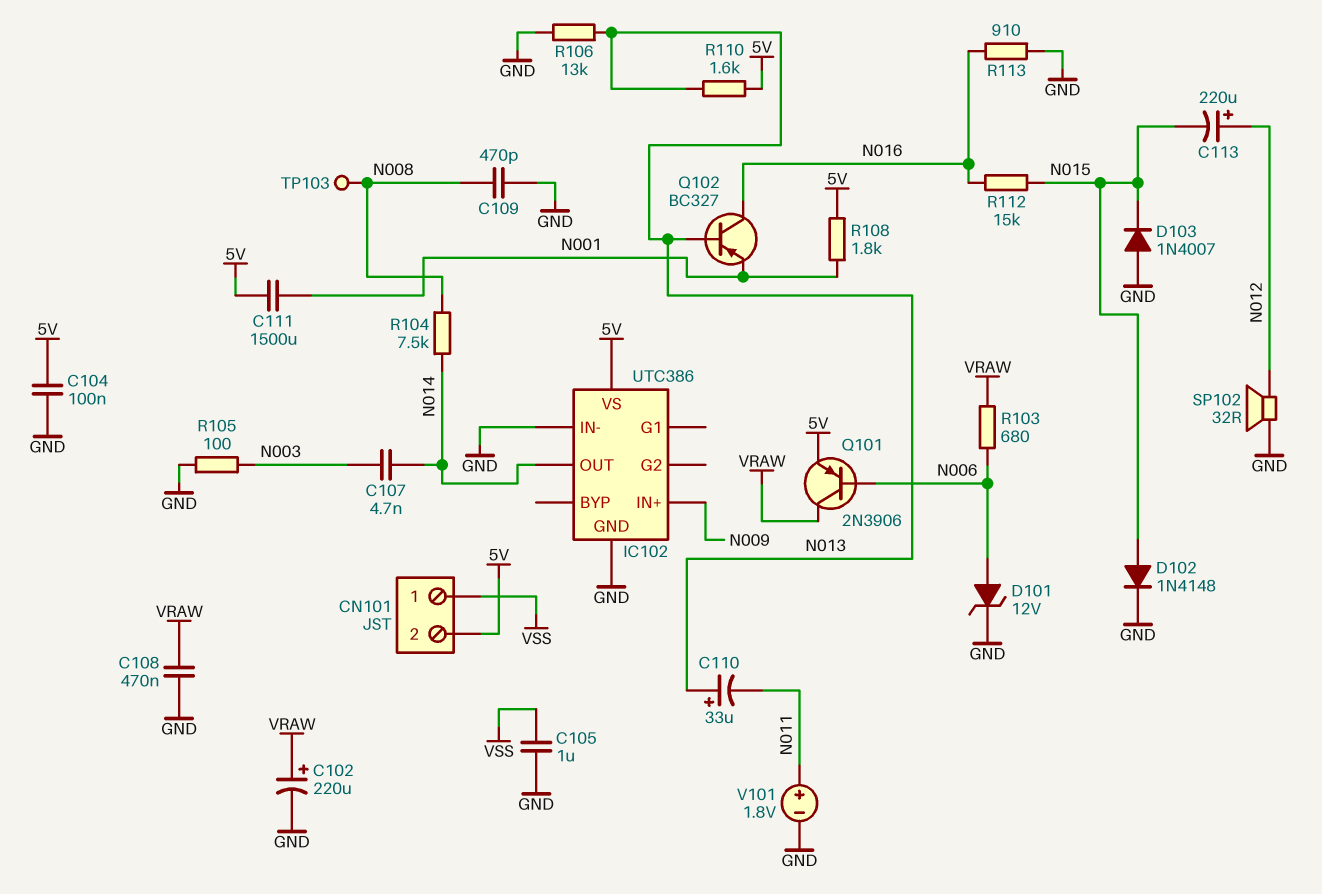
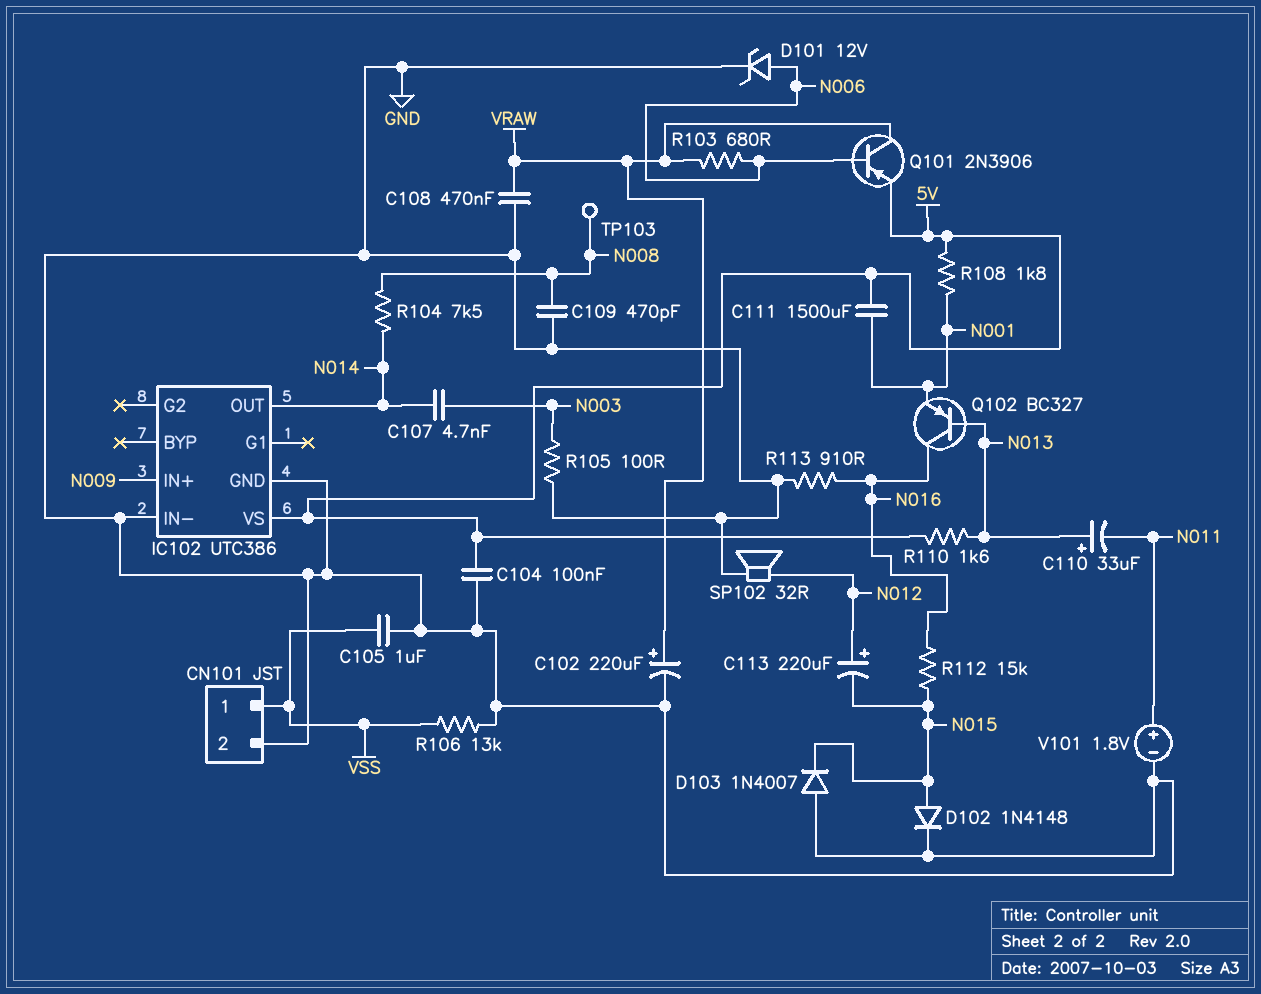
CN101 pin 2: 5V -> GND
R106: 13k (GND, N013) -> 13k (GND, VSS)

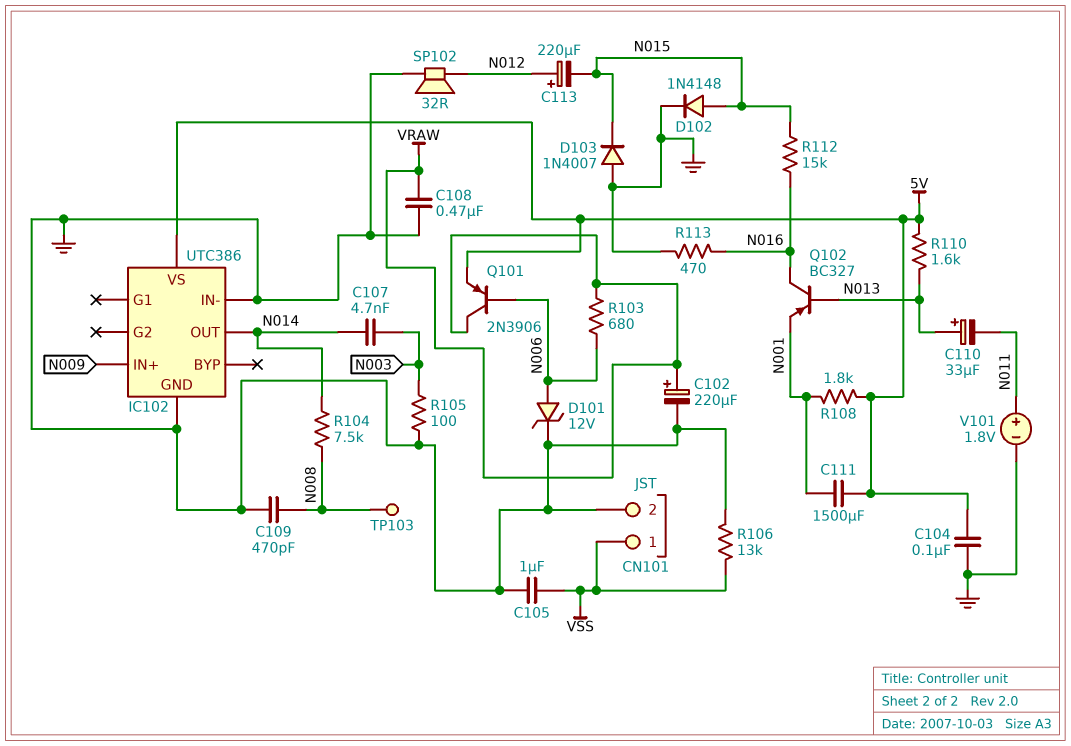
R113: 910 (GND, N016) -> 470 (GND, N016)

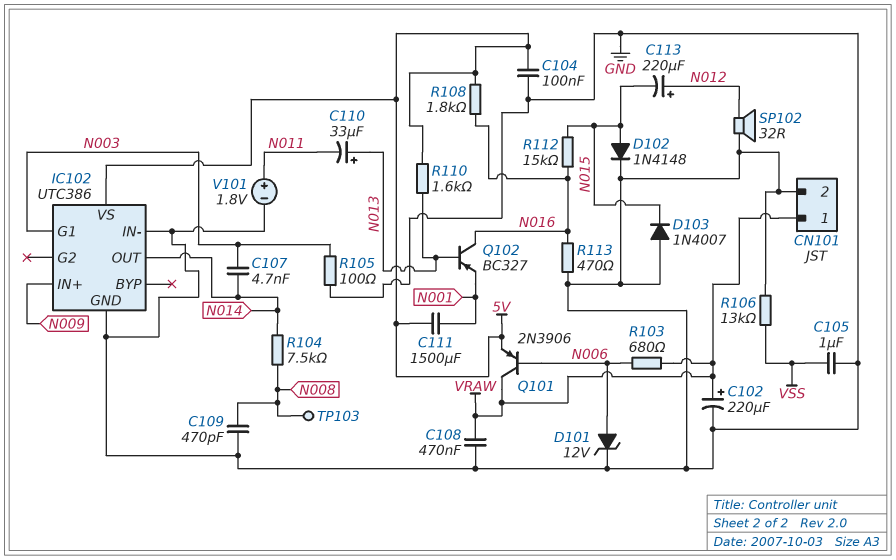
CN101 pin 1: VSS -> VRAW
IC102 pin G1: none -> N003
R108: 1.8k (5V, N001) -> 1.8k (5V, N016)

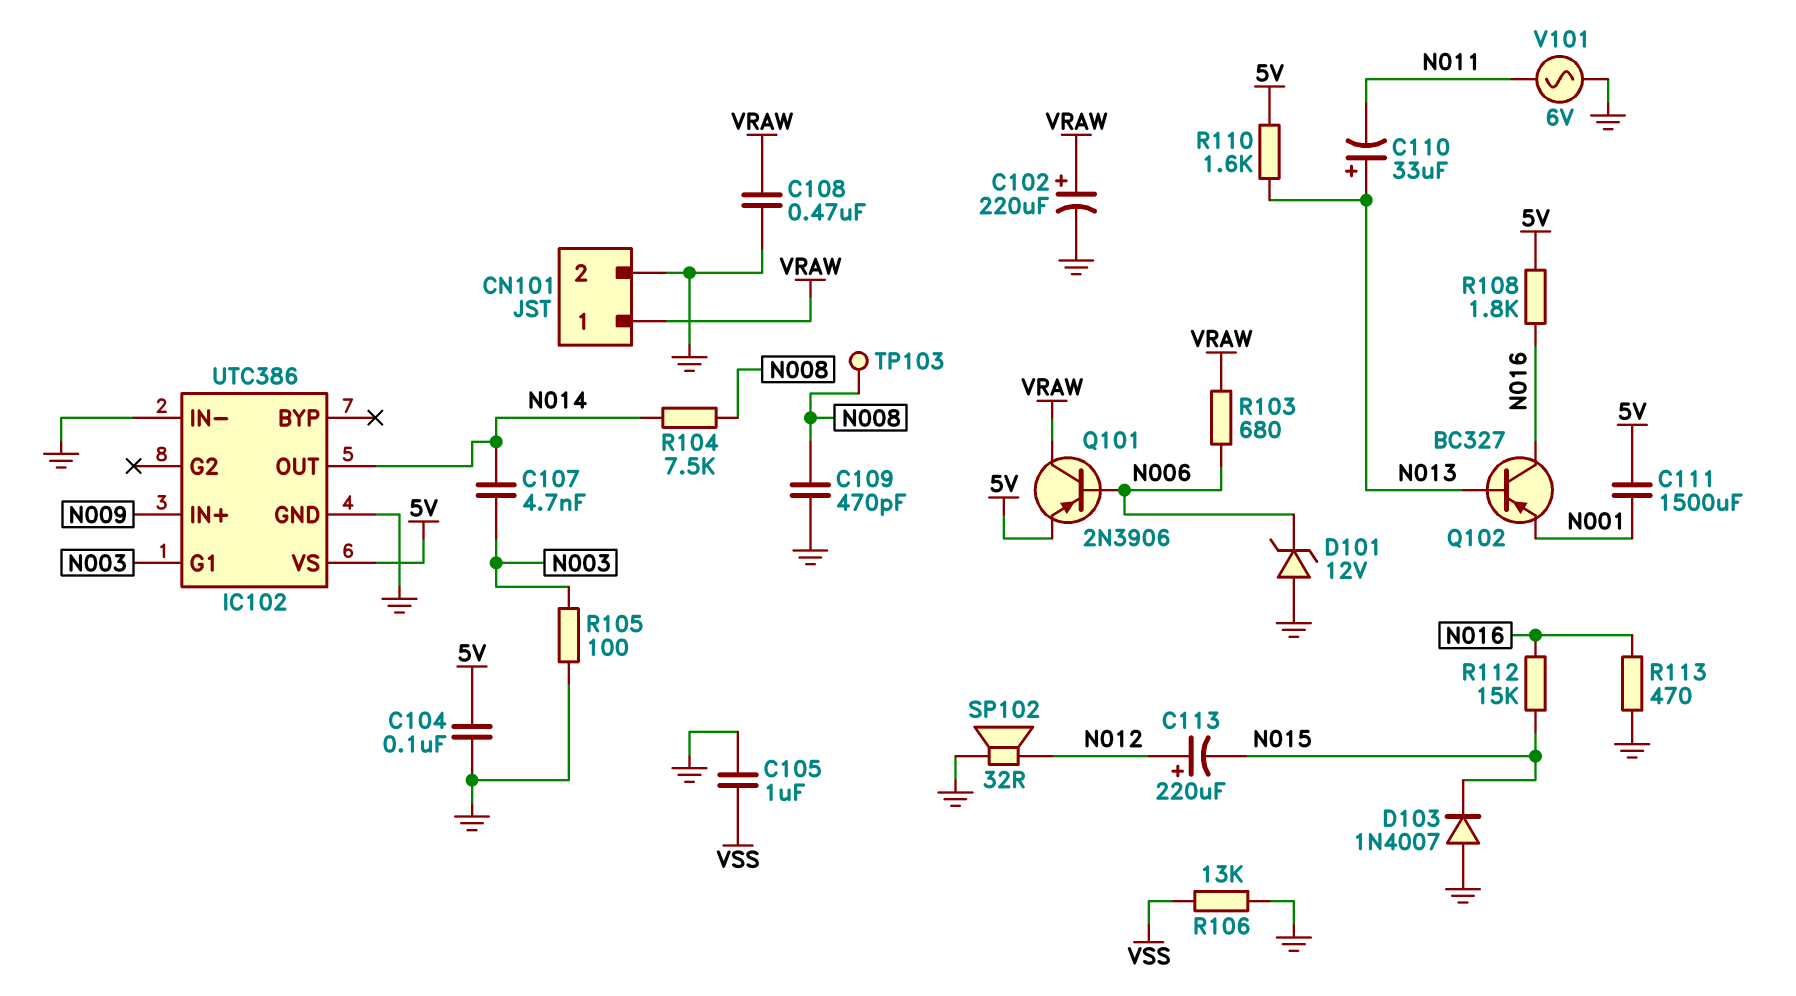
D101: zener 12V (A N006, K GND) -> zener 12V (A GND, K N006)
D102: diode 1N4148 (A N015, K GND) -> none
V101: 1.8V (plus N011, minus GND) -> AC 6V (GND, N011)

